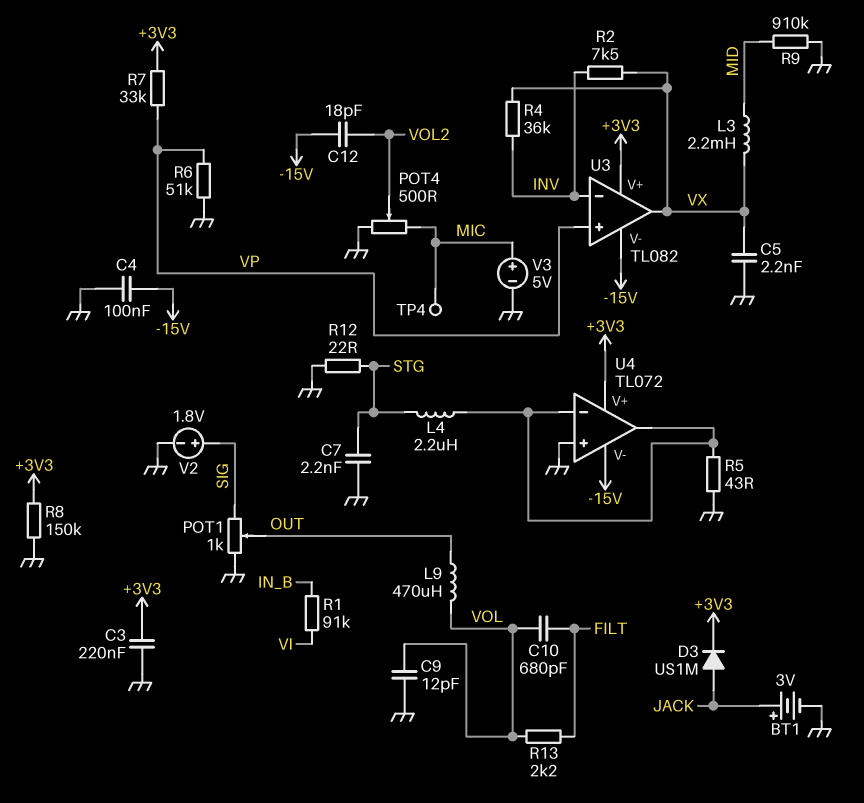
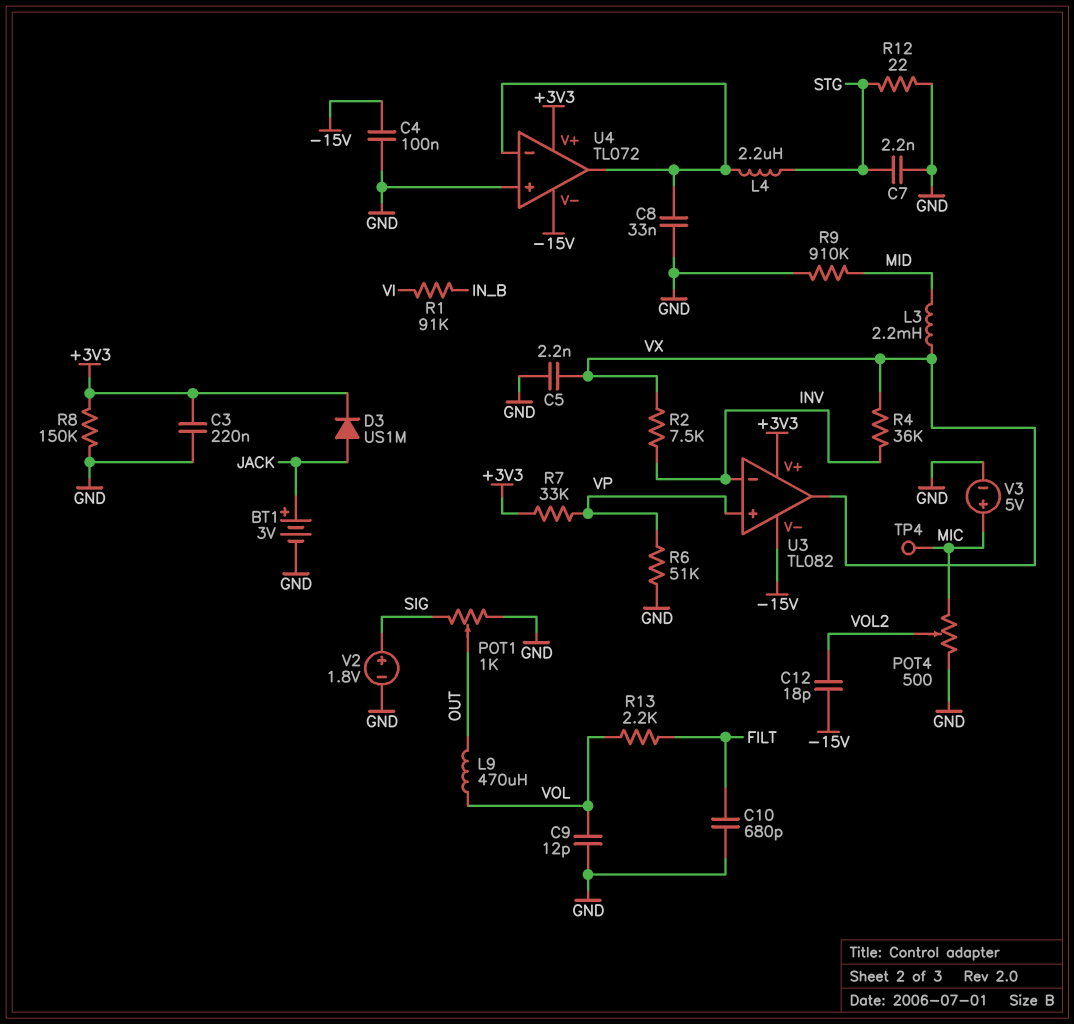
C8: none -> 33nF (GND, U4/in-)
C10: 680pF (FILT, VOL) -> 680pF (FILT, GND)
R5: 43 (GND, U4/in-) -> none

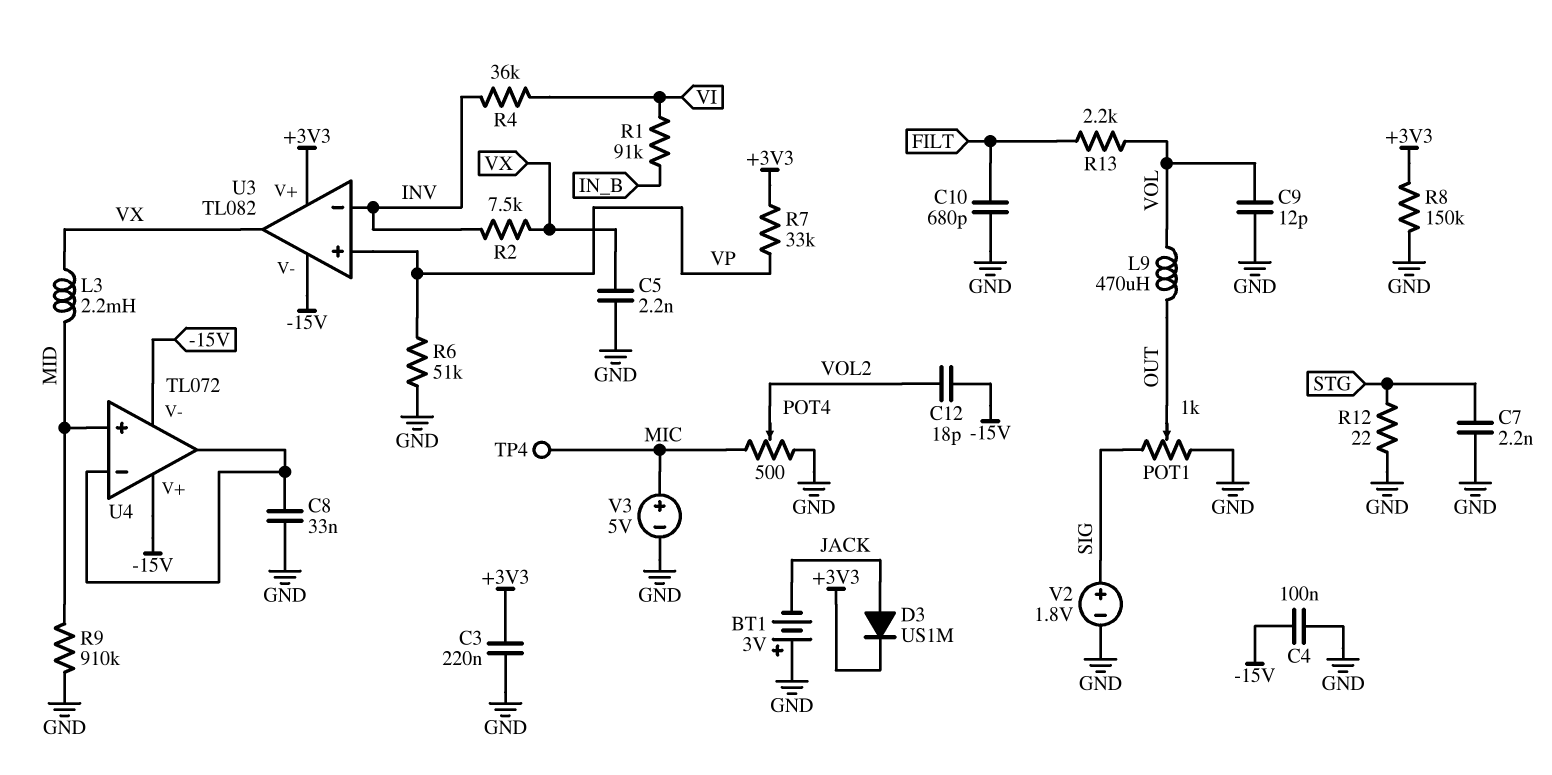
BT1: 3V (plus JACK, minus GND) -> 3V (plus GND, minus JACK)
L4: 2.2uH (STG, U4/in-) -> none
R4: 36k (INV, VX) -> 36k (INV, VI)
U4 pin V+: +3V3 -> -15V
U4 pin in+: GND -> MID

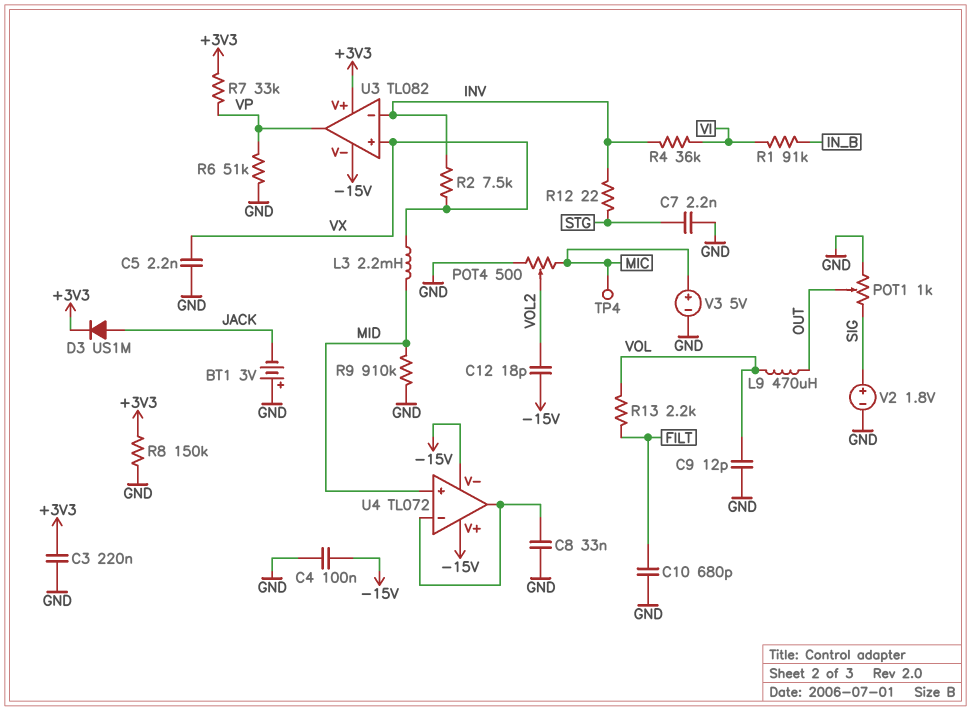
R12: 22 (GND, STG) -> 22 (INV, STG)
U3 pin in+: VP -> VX
U3 pin out: VX -> VP

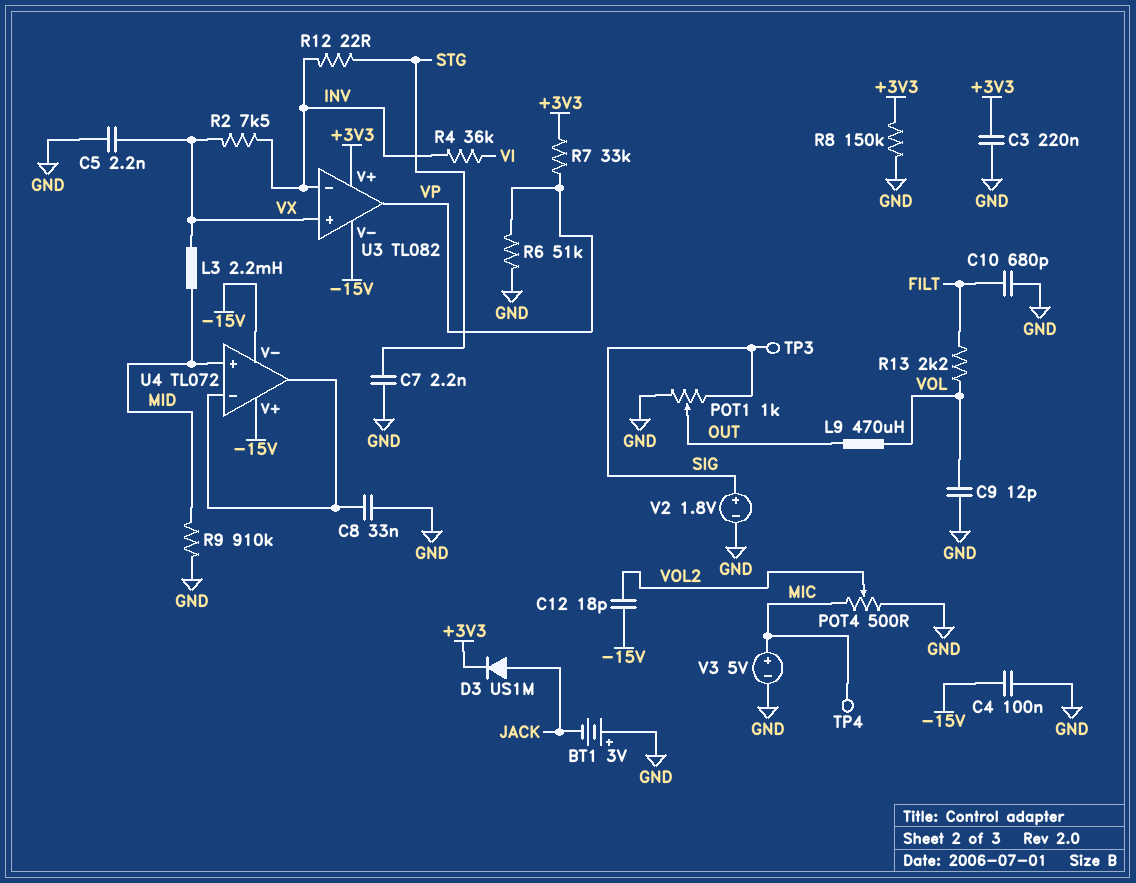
R1: 91k (IN_B, VI) -> none
TP3: none -> test point (SIG)

